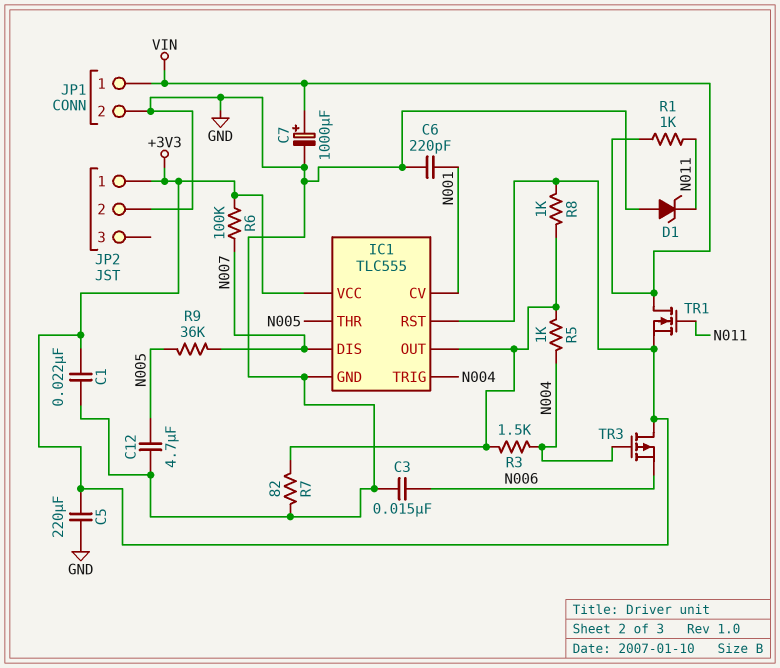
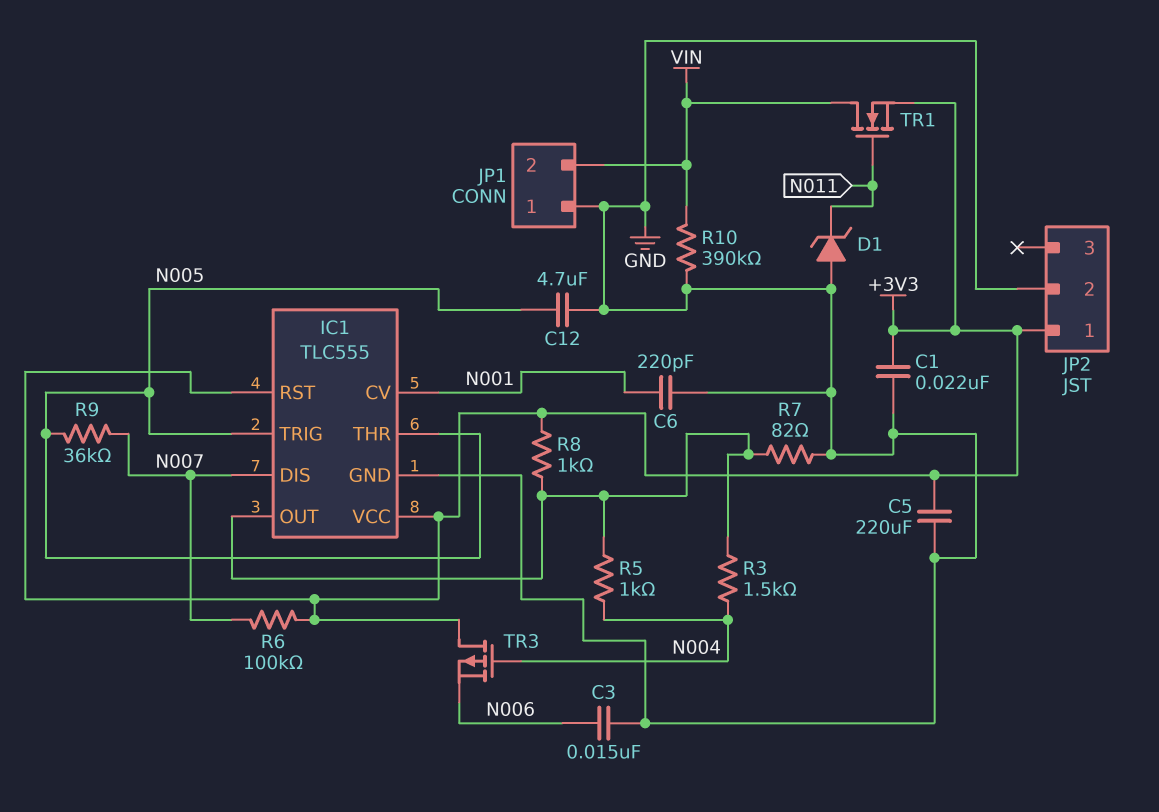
C7: 1000uF (plus VIN, minus GND) -> none
IC1 pin TRIG: N004 -> N005
JP1 pin 1: VIN -> GND
JP1 pin 2: GND -> VIN
R1: 1k (N011, VIN) -> none
R10: none -> 390k (GND, VIN)

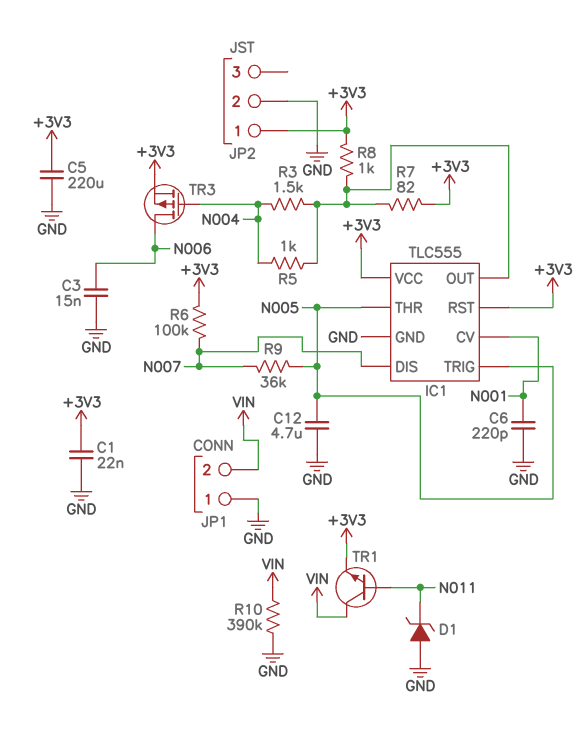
R7: 82 (GND, IC1/OUT) -> 82 (+3V3, IC1/OUT)
TR1: NMOS (G N011, D VIN, S +3V3) -> NPN (B N011, C VIN, E +3V3)
TR3: PMOS (G N004, D +3V3, S N006) -> PMOS (G N004, D N006, S +3V3)

